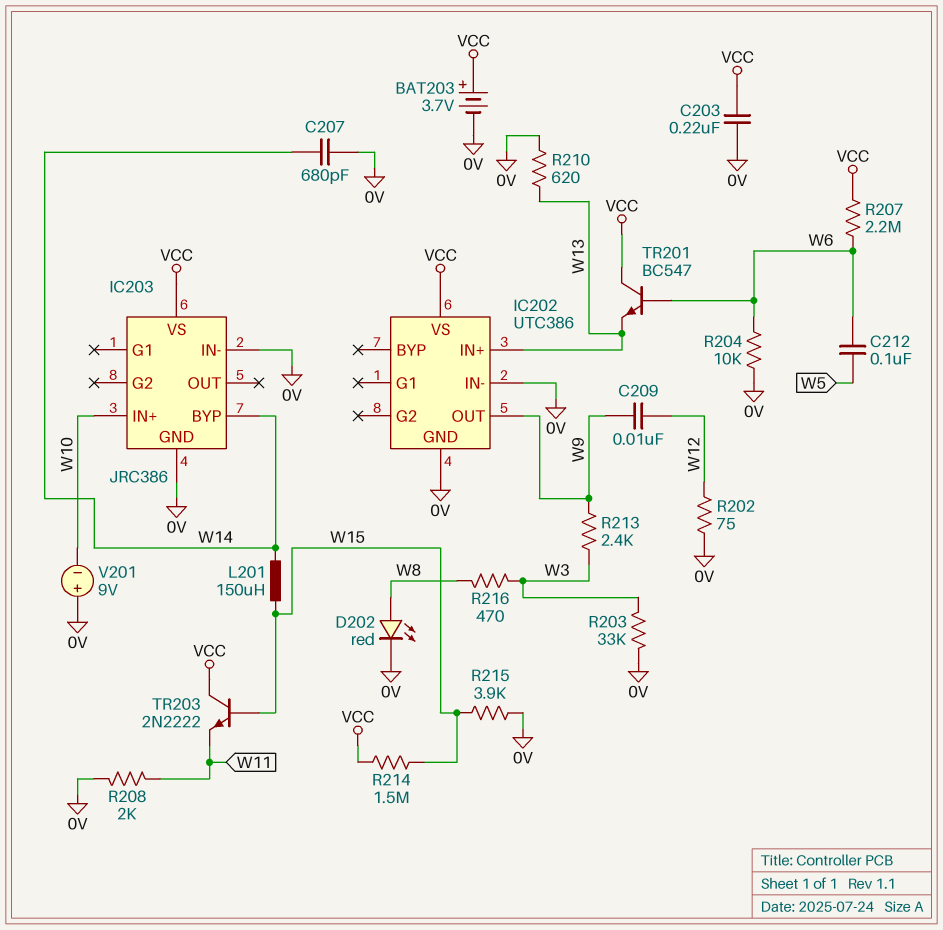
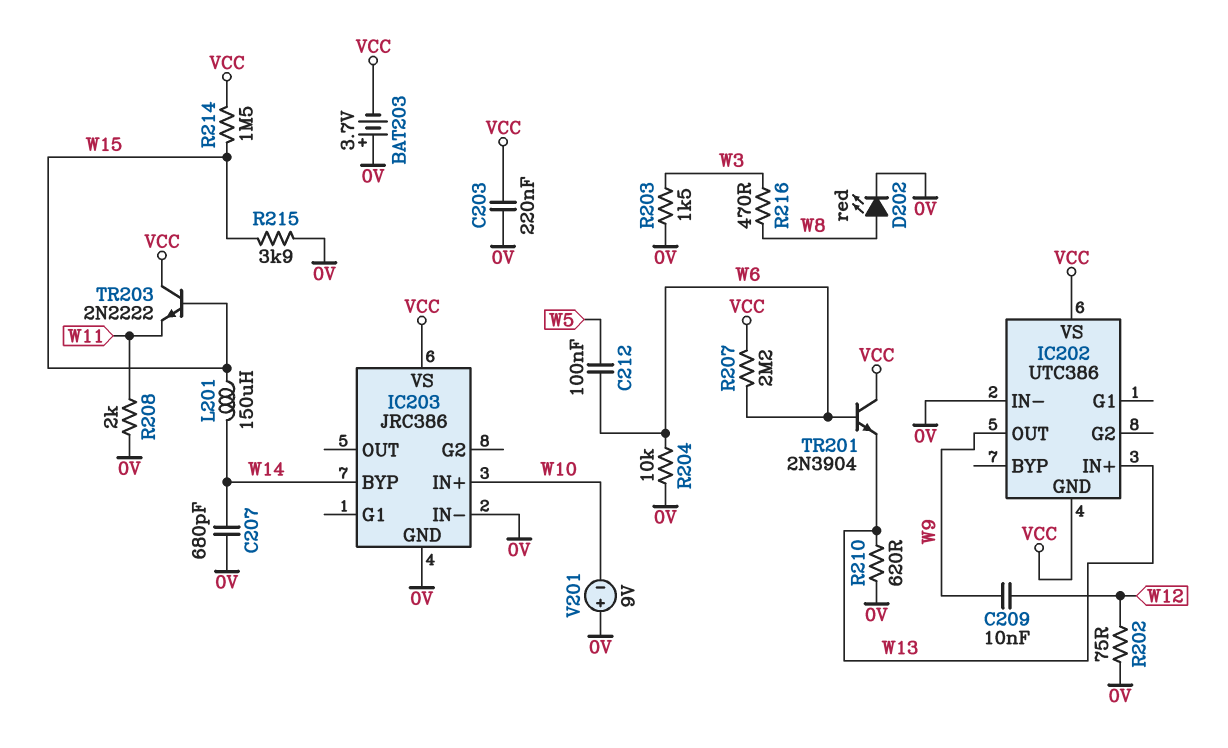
BAT203: 3.7V (plus VCC, minus 0V) -> 3.7V (plus 0V, minus VCC)
IC202 pin GND: 0V -> VCC
R203: 33k (0V, W3) -> 1.5k (0V, W3)
R213: 2.4k (W3, W9) -> none
TR201: NPN BC547 (B W6, C VCC, E W13) -> NPN 2N3904 (B W6, C VCC, E W13)

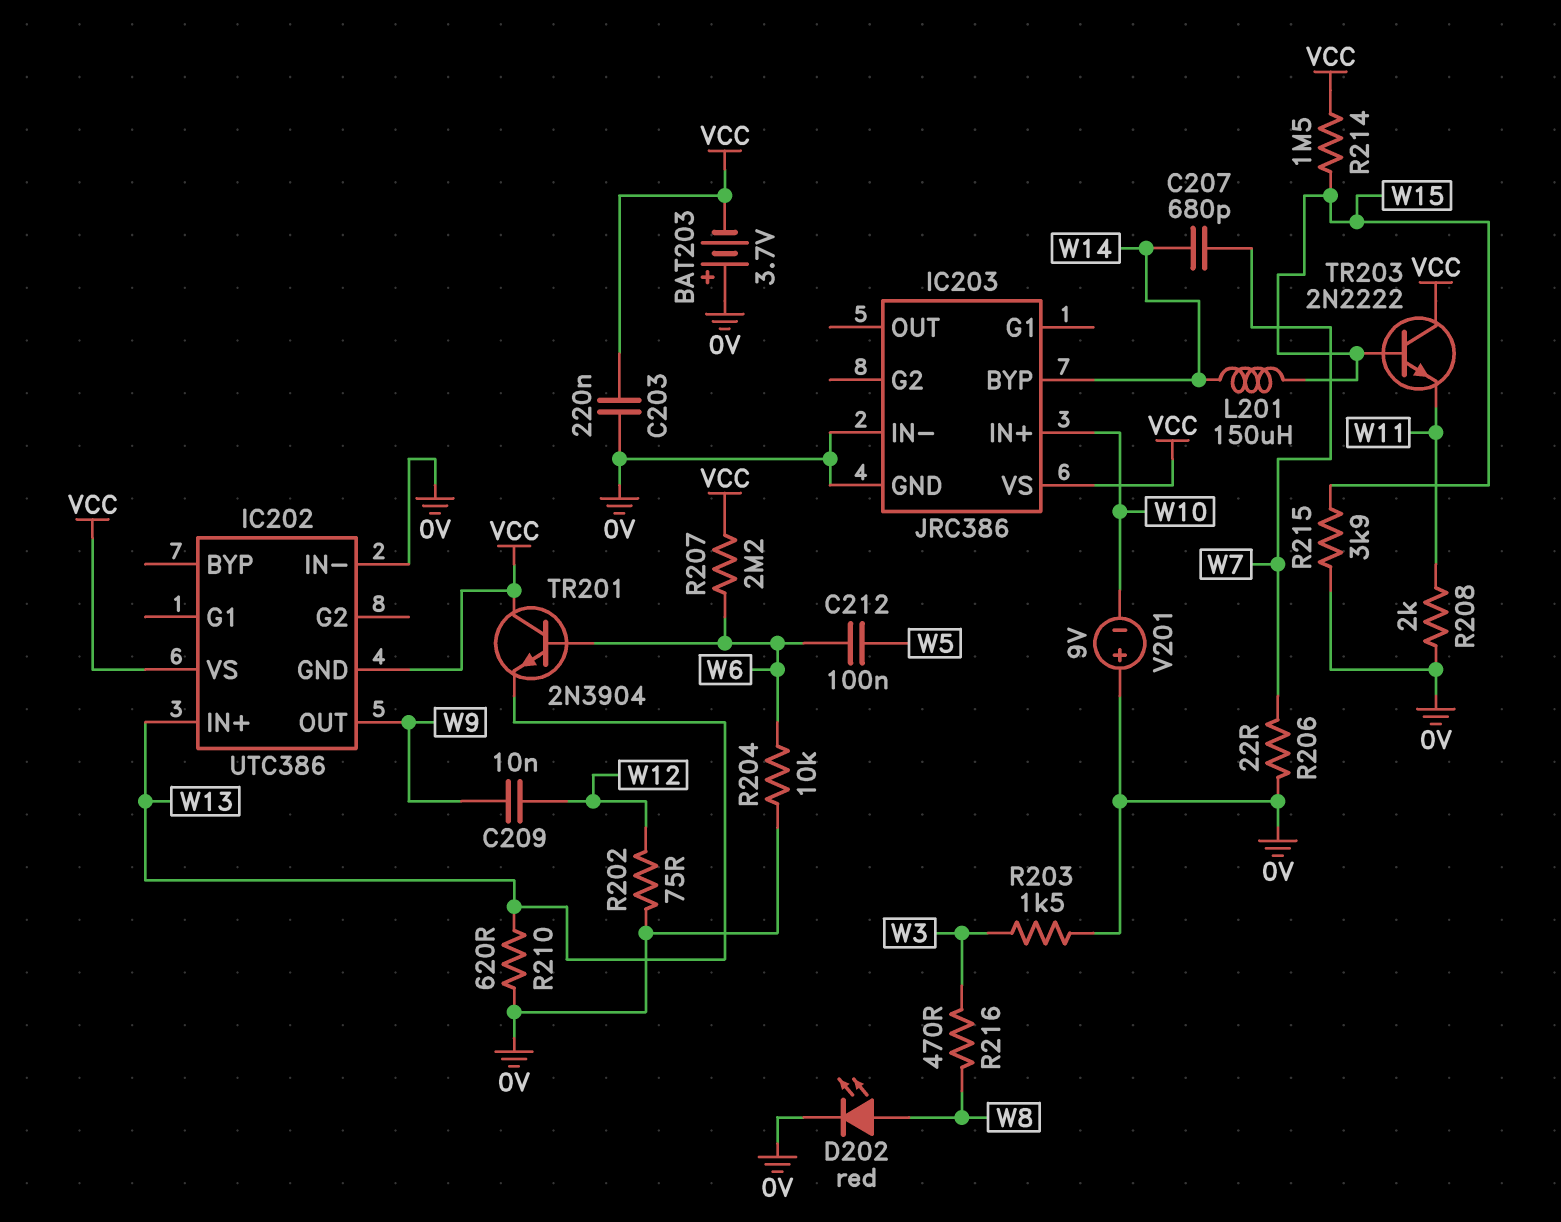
C207: 680pF (0V, W14) -> 680pF (W7, W14)
R206: none -> 22 (0V, W7)

